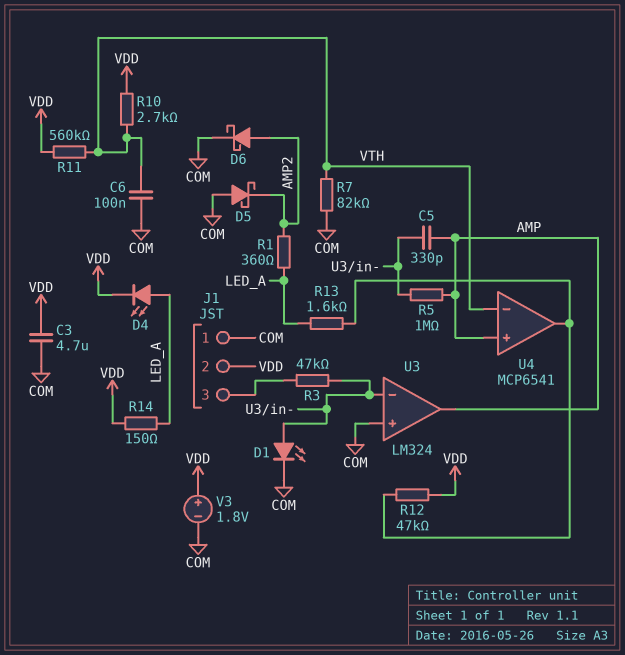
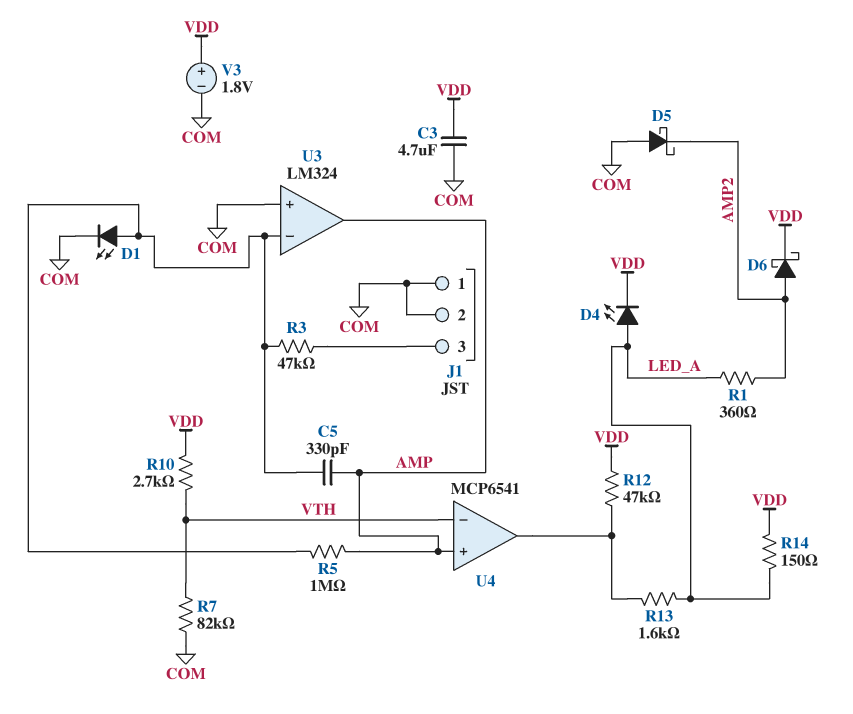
C6: 100nF (COM, VTH) -> none
D6: schottky (A AMP2, K COM) -> schottky (A AMP2, K VDD)
J1 pin 2: VDD -> COM
R11: 560k (VDD, VTH) -> none

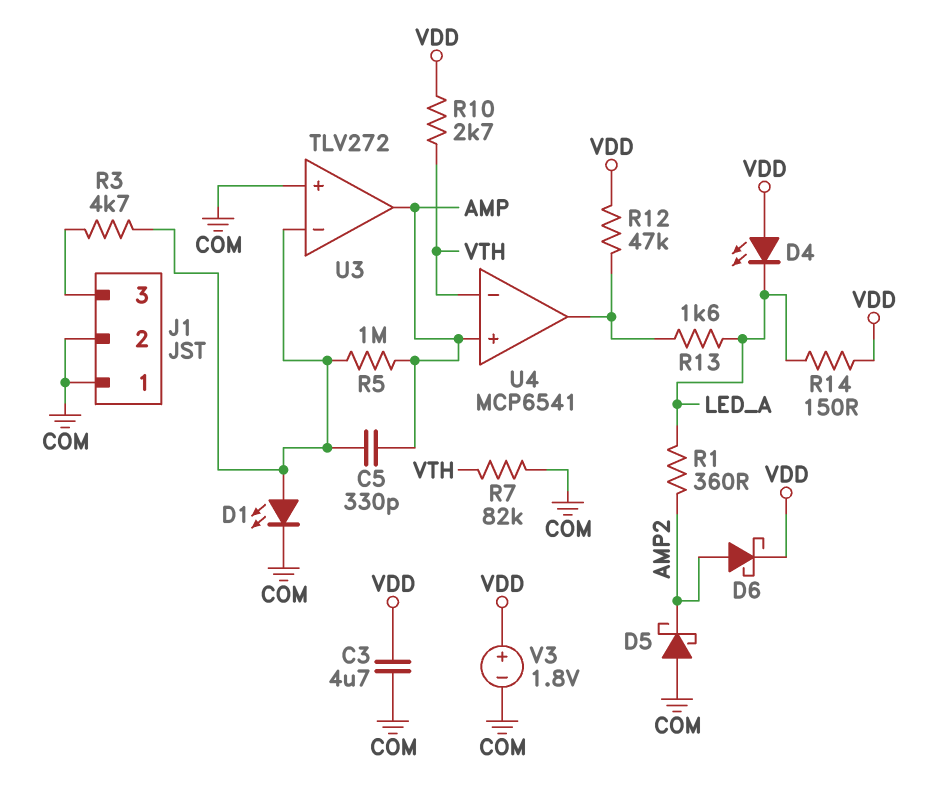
D4: LED (A LED_A, K VDD) -> LED (A VDD, K LED_A)
R3: 47k (J1/3, U3/in-) -> 4.7k (J1/3, U3/in-)
U3: LM324 -> TLV272

